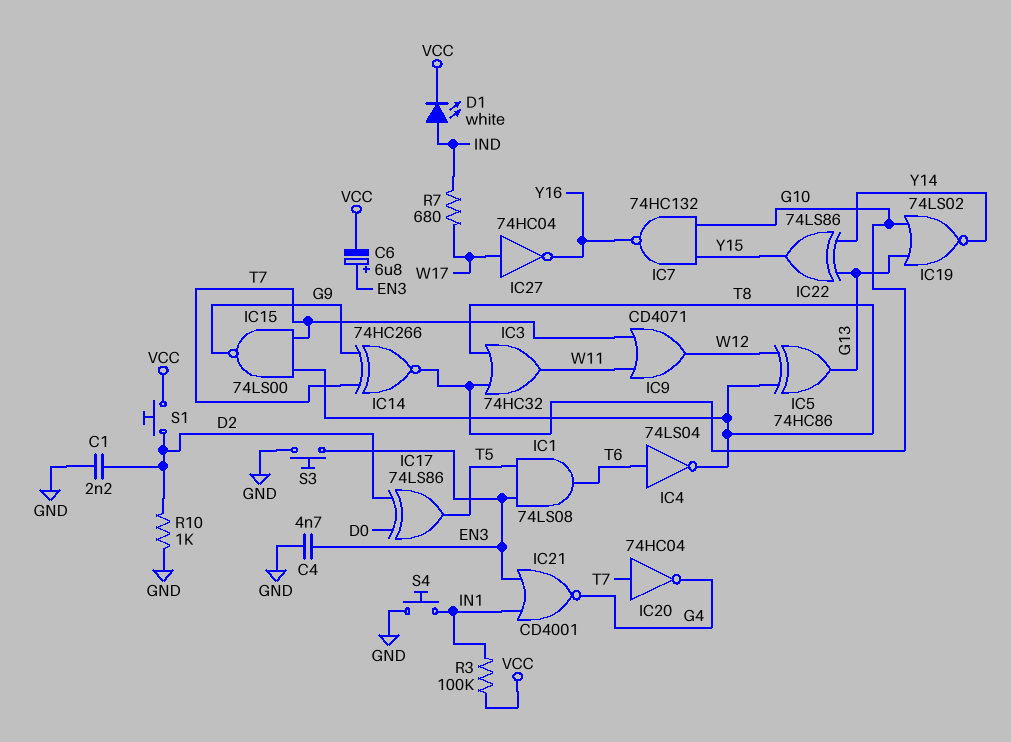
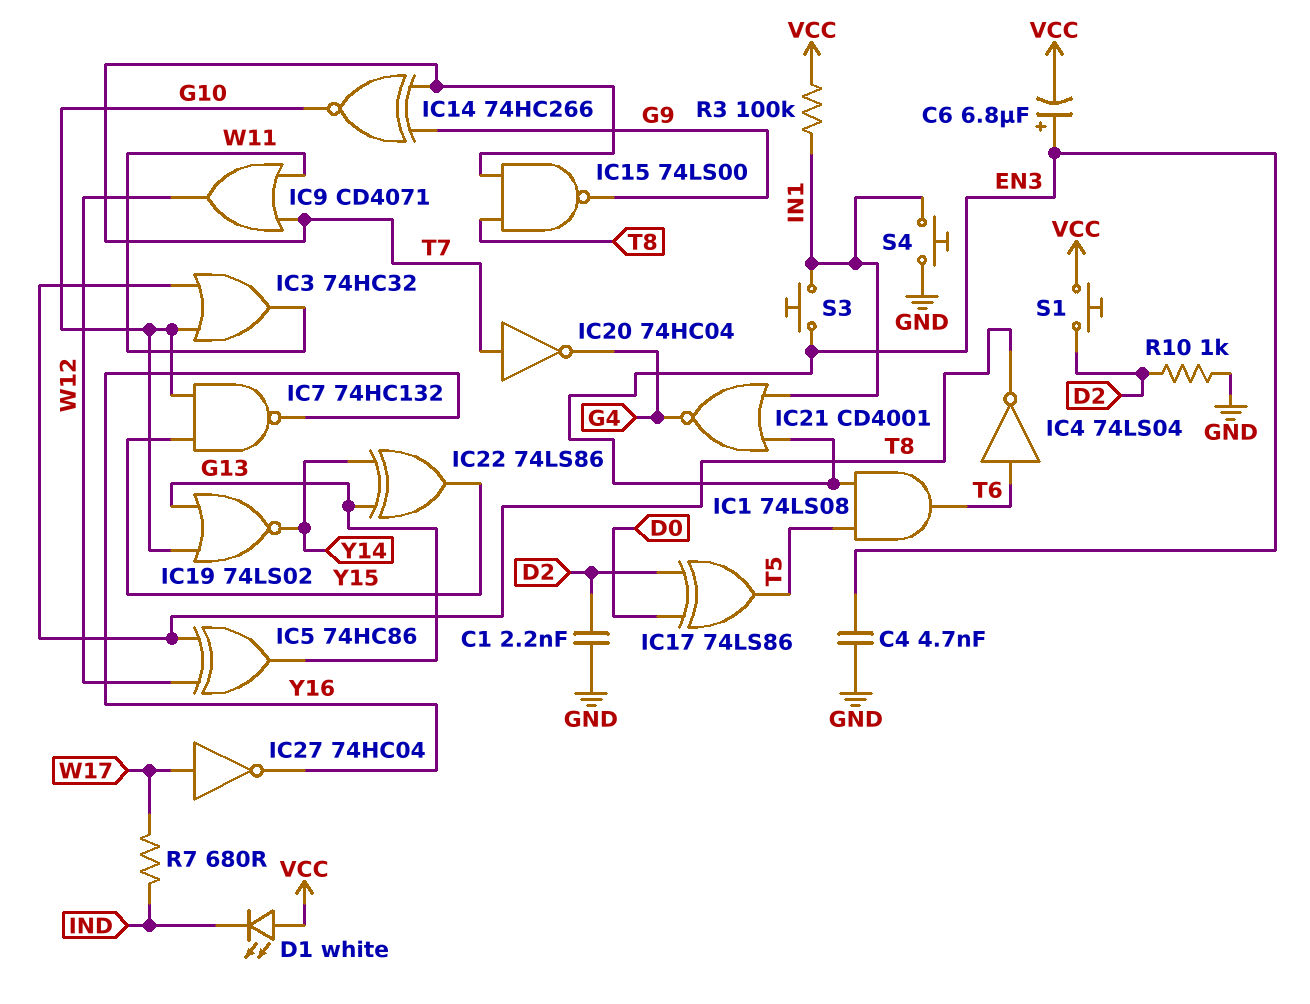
D1: LED white (A IND, K VCC) -> LED white (A VCC, K IND)
S3: button (EN3, GND) -> button (EN3, IN1)

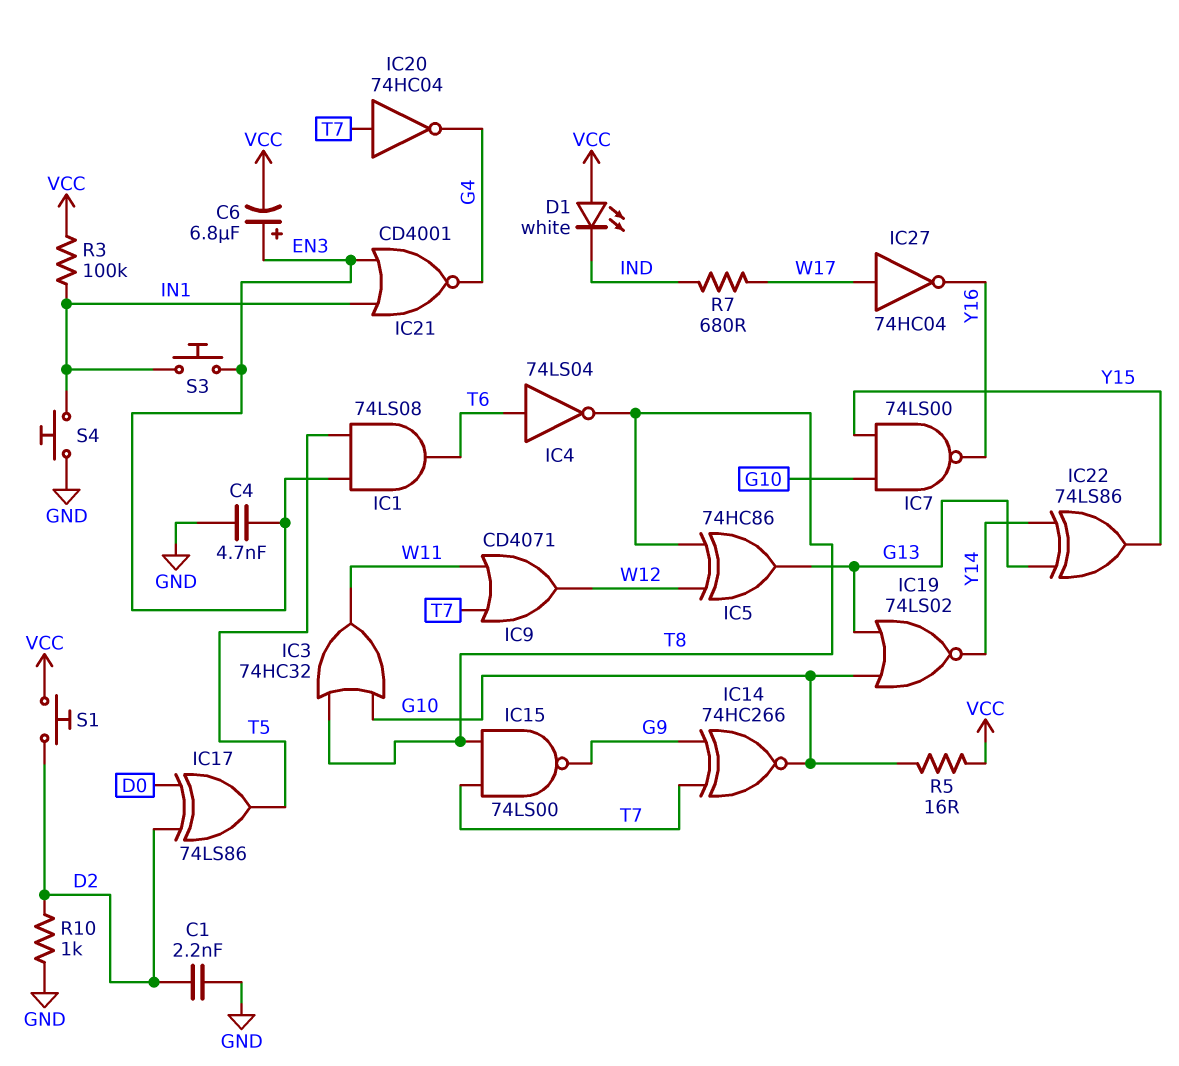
IC7: NAND 74HC132 (in G10, in Y15, out Y16) -> NAND 74LS00 (in G10, in Y15, out Y16)
R5: none -> 16 (G10, VCC)

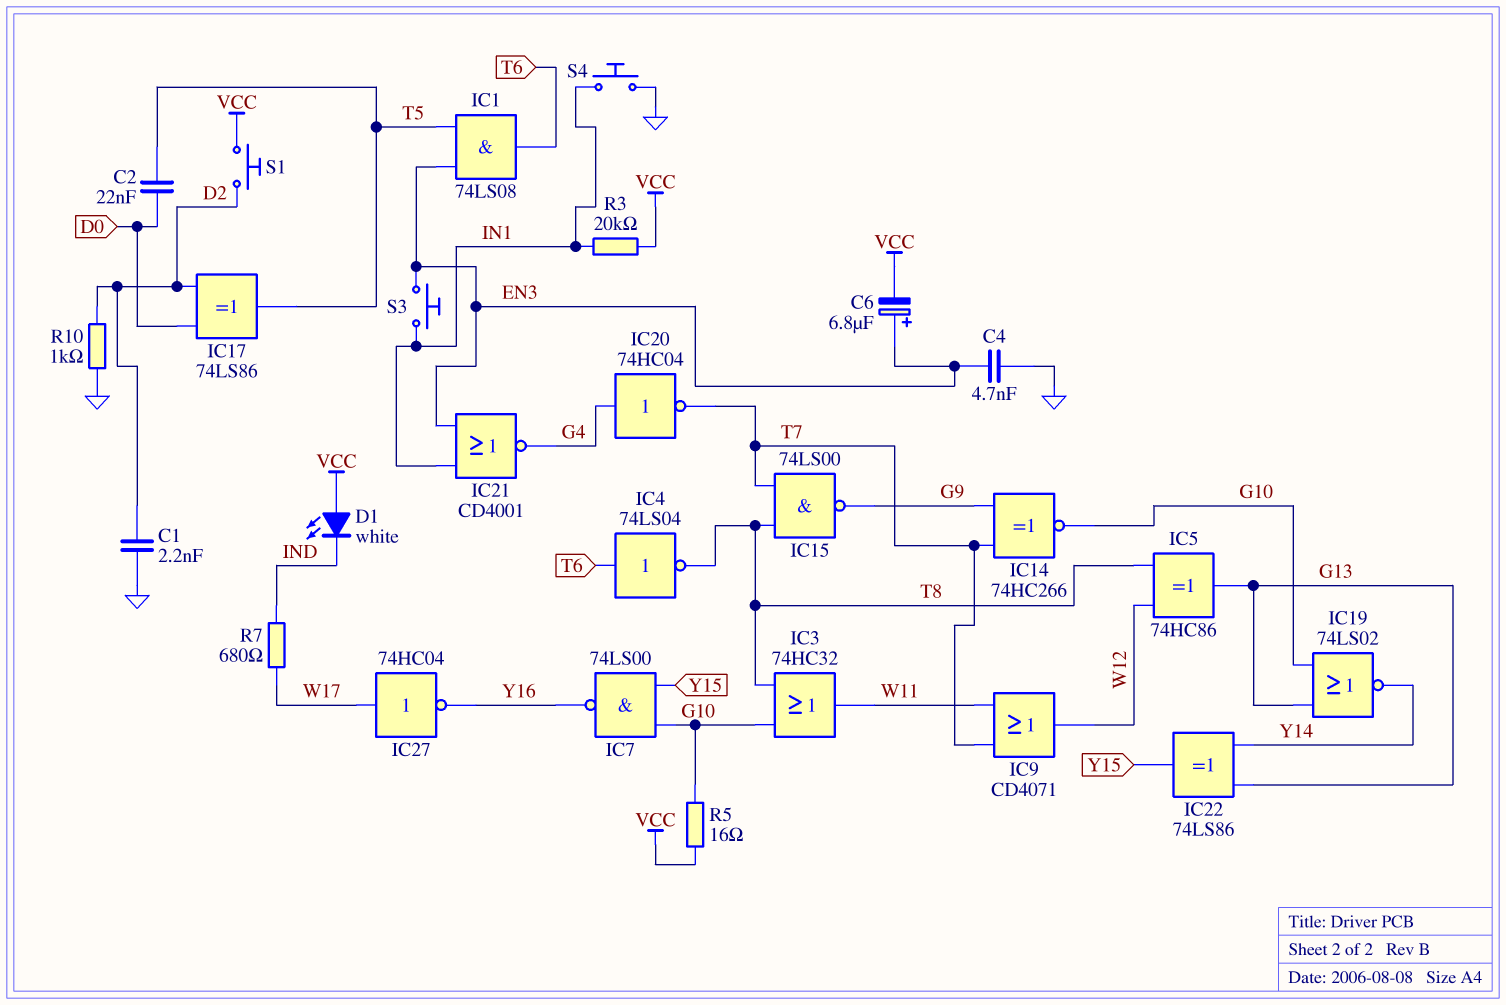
C2: none -> 22nF (D0, T5)
IC20: NOT 74HC04 (in T7, out G4) -> NOT 74HC04 (in G4, out T7)
R3: 100k (IN1, VCC) -> 20k (IN1, VCC)

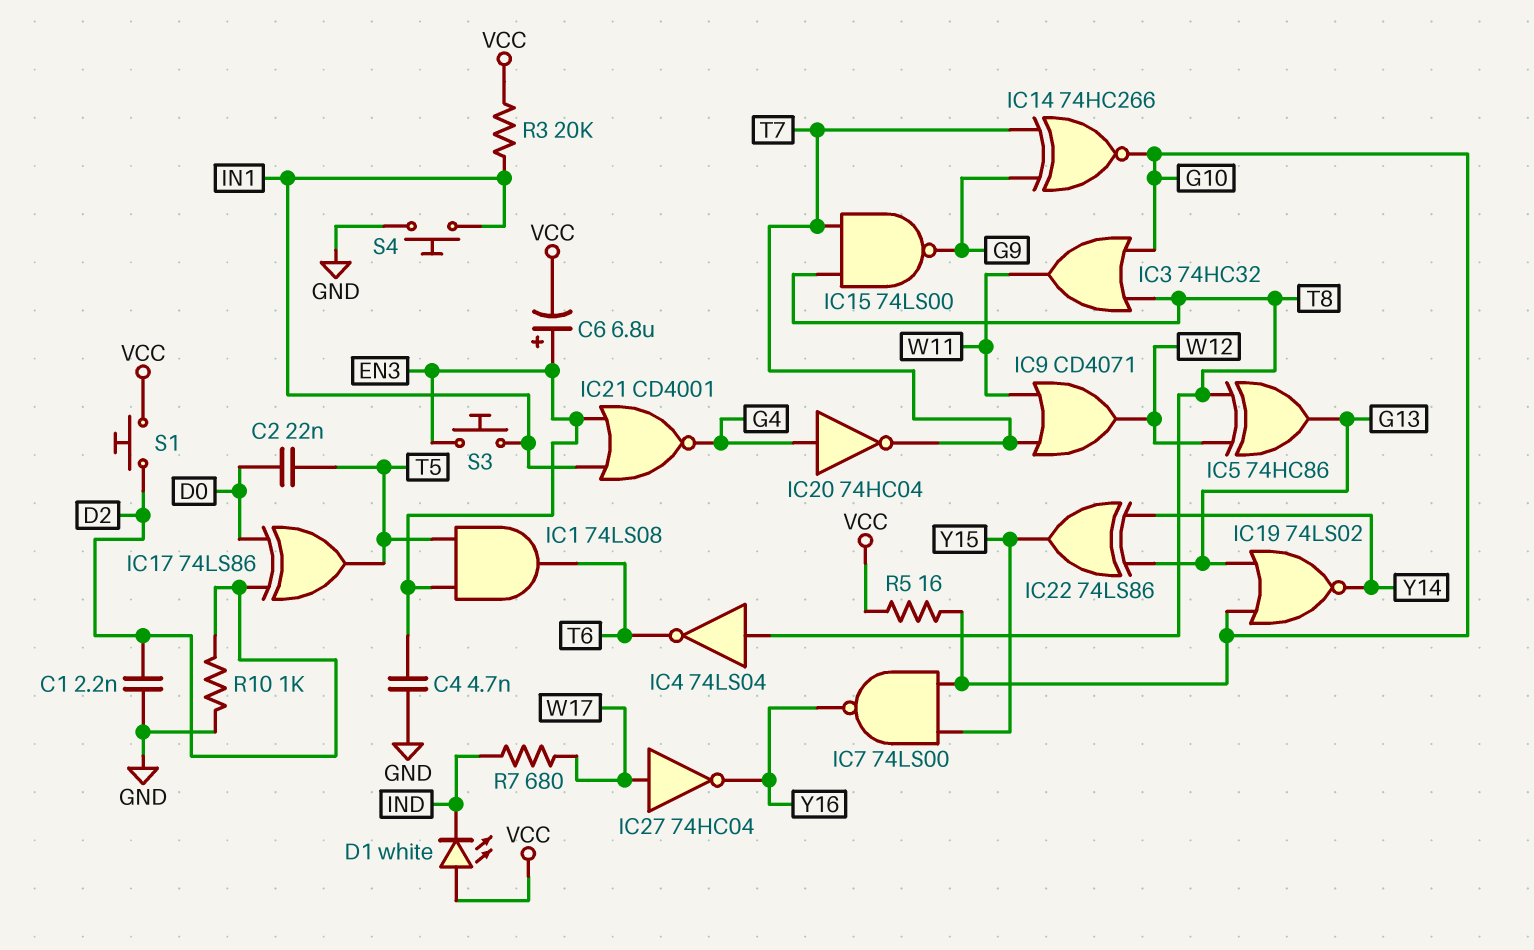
IC4: NOT 74LS04 (in T6, out T8) -> NOT 74LS04 (in T8, out T6)

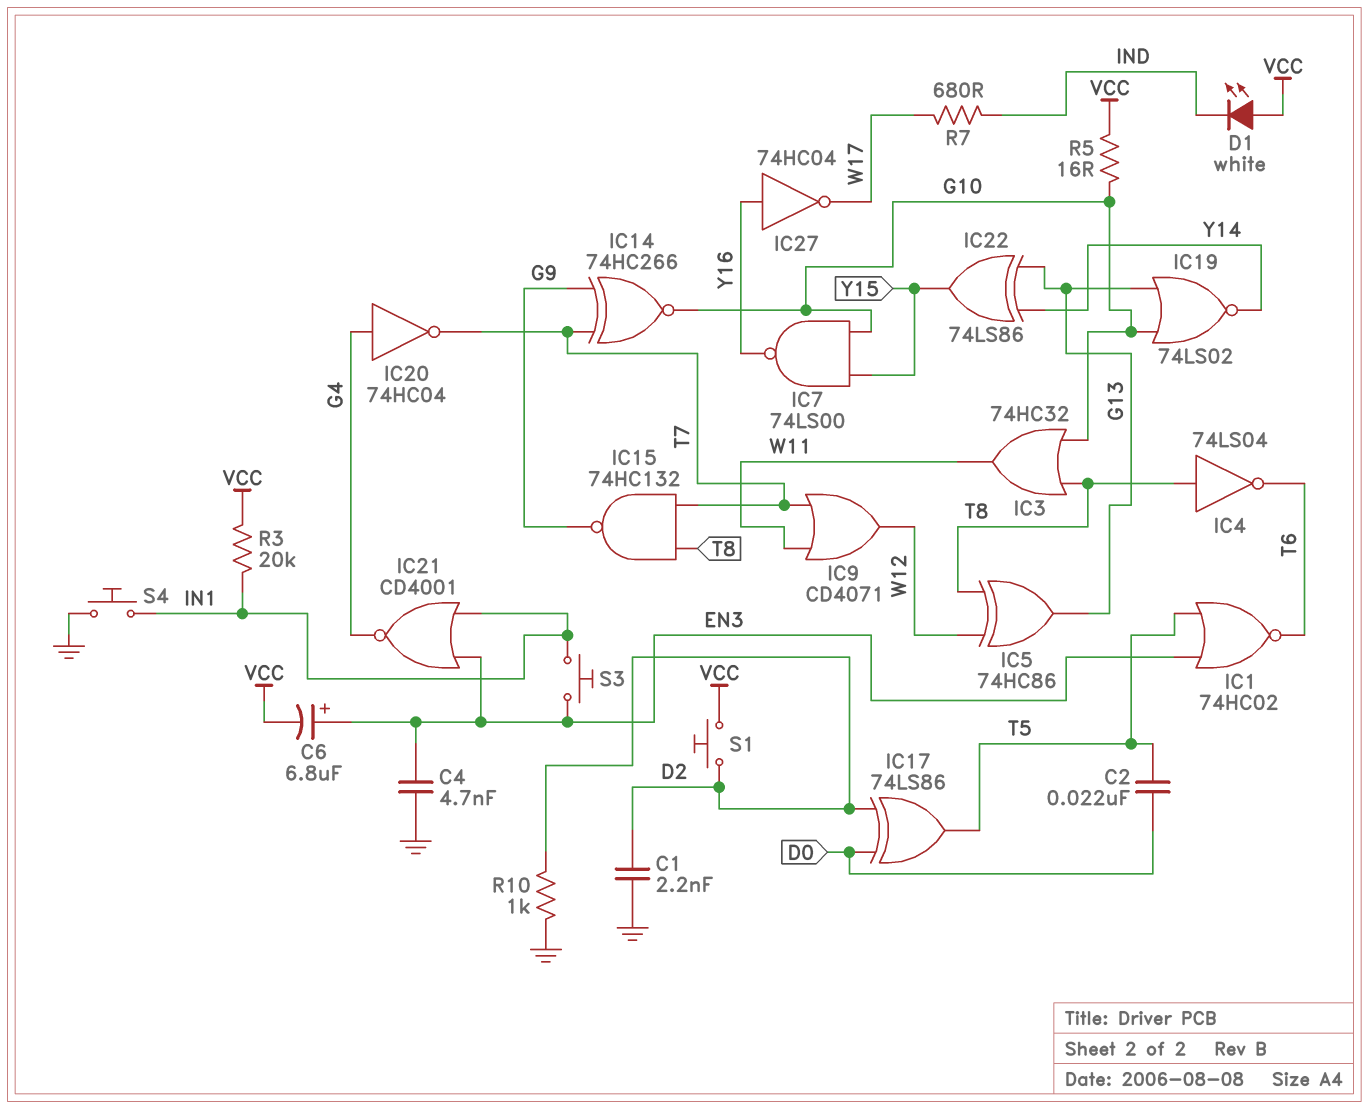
IC1: AND 74LS08 (in EN3, in T5, out T6) -> NOR 74HC02 (in EN3, in T5, out T6)
IC15: NAND 74LS00 (in T7, in T8, out G9) -> NAND 74HC132 (in T7, in T8, out G9)
IC27: NOT 74HC04 (in W17, out Y16) -> NOT 74HC04 (in Y16, out W17)

